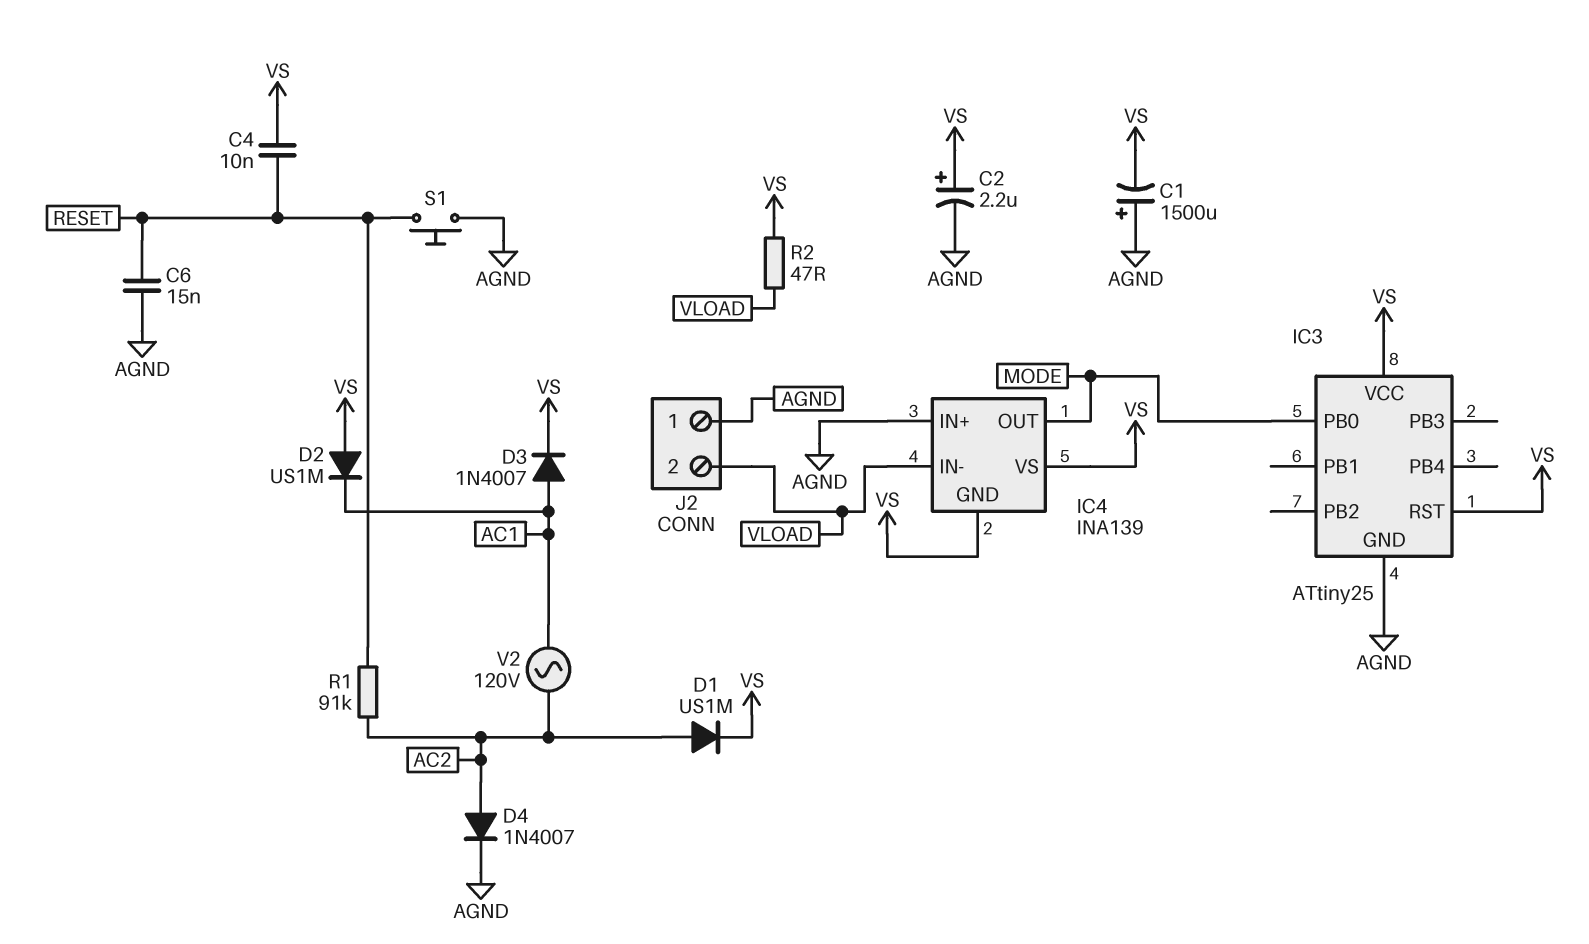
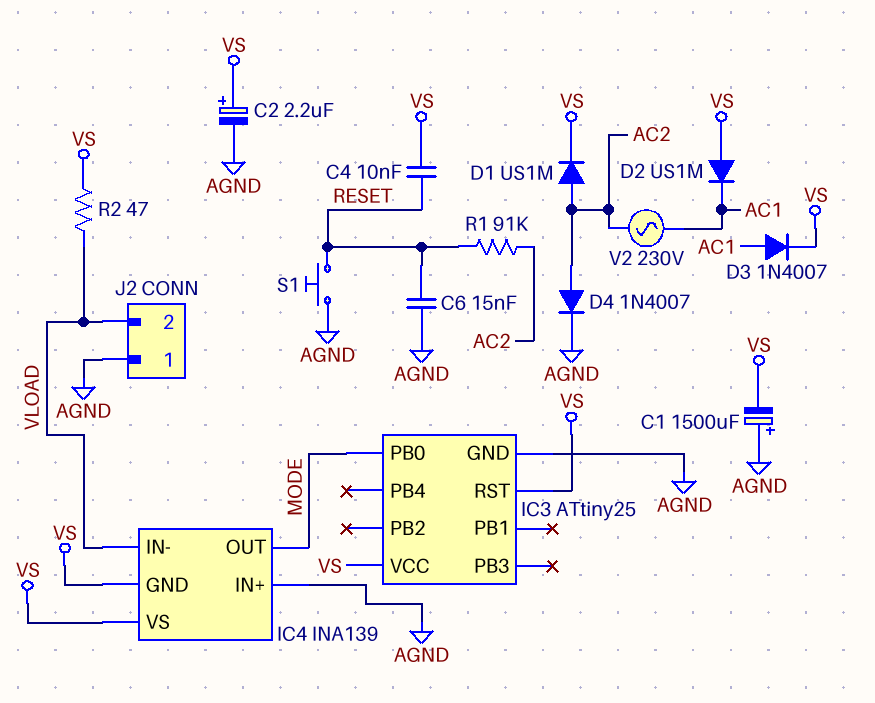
V2: AC 120V (AC1, AC2) -> AC 230V (AC1, AC2)

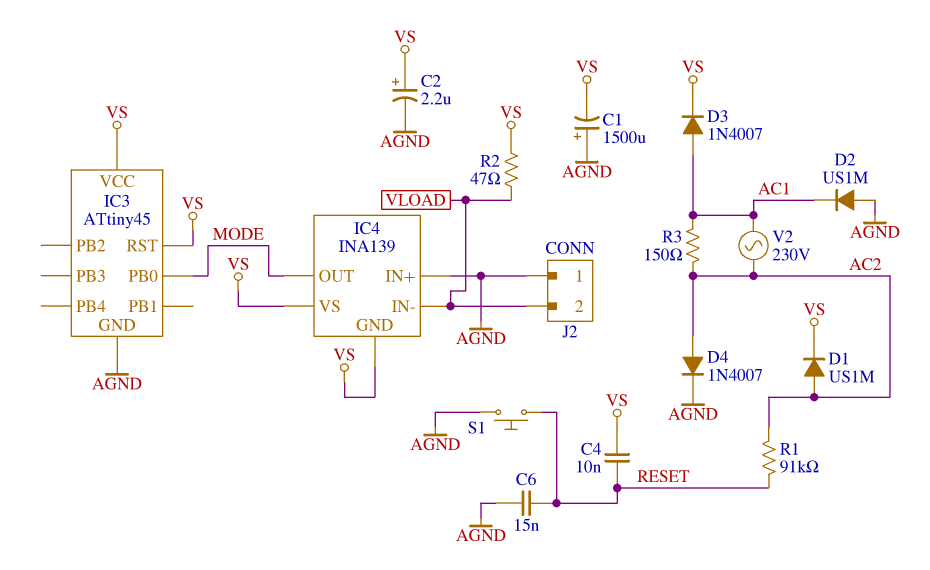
D2: diode US1M (A VS, K AC1) -> diode US1M (A AGND, K AC1)
IC3: ATtiny25 -> ATtiny45
R3: none -> 150 (AC1, AC2)

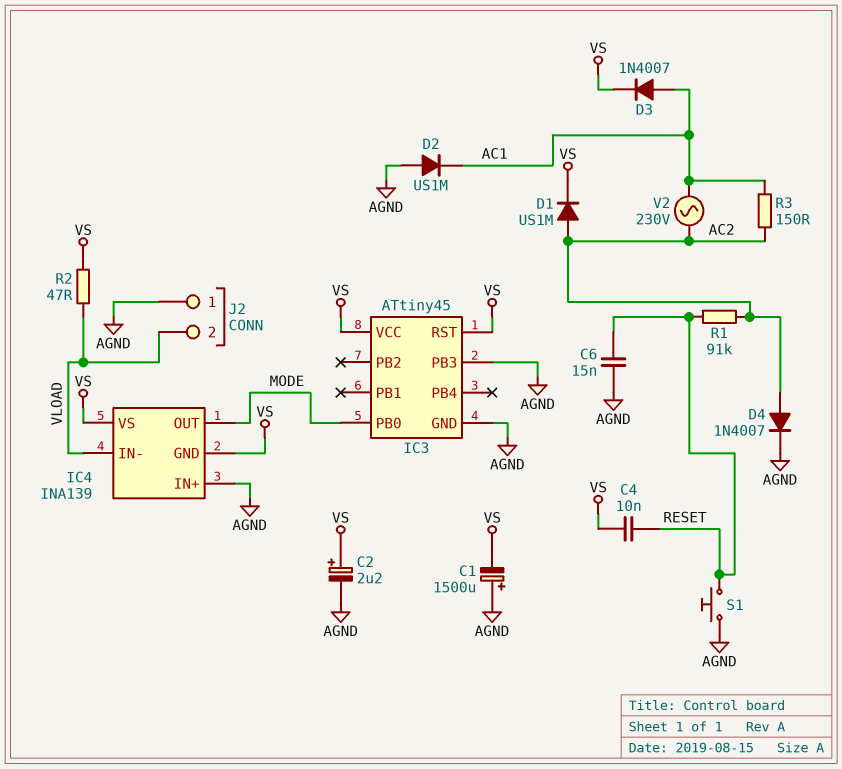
IC3 pin PB3: none -> AGND

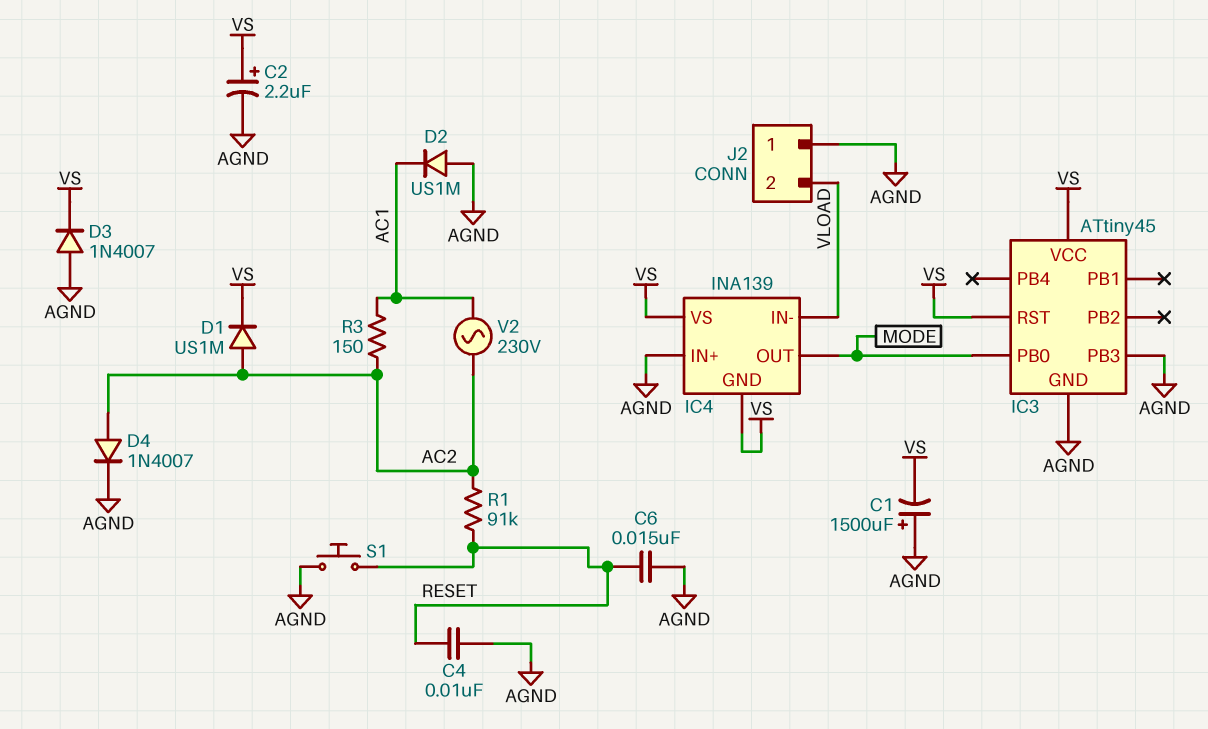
C4: 10nF (RESET, VS) -> 10nF (AGND, RESET)
D3: diode 1N4007 (A AC1, K VS) -> diode 1N4007 (A AGND, K VS)
R2: 47 (VLOAD, VS) -> none

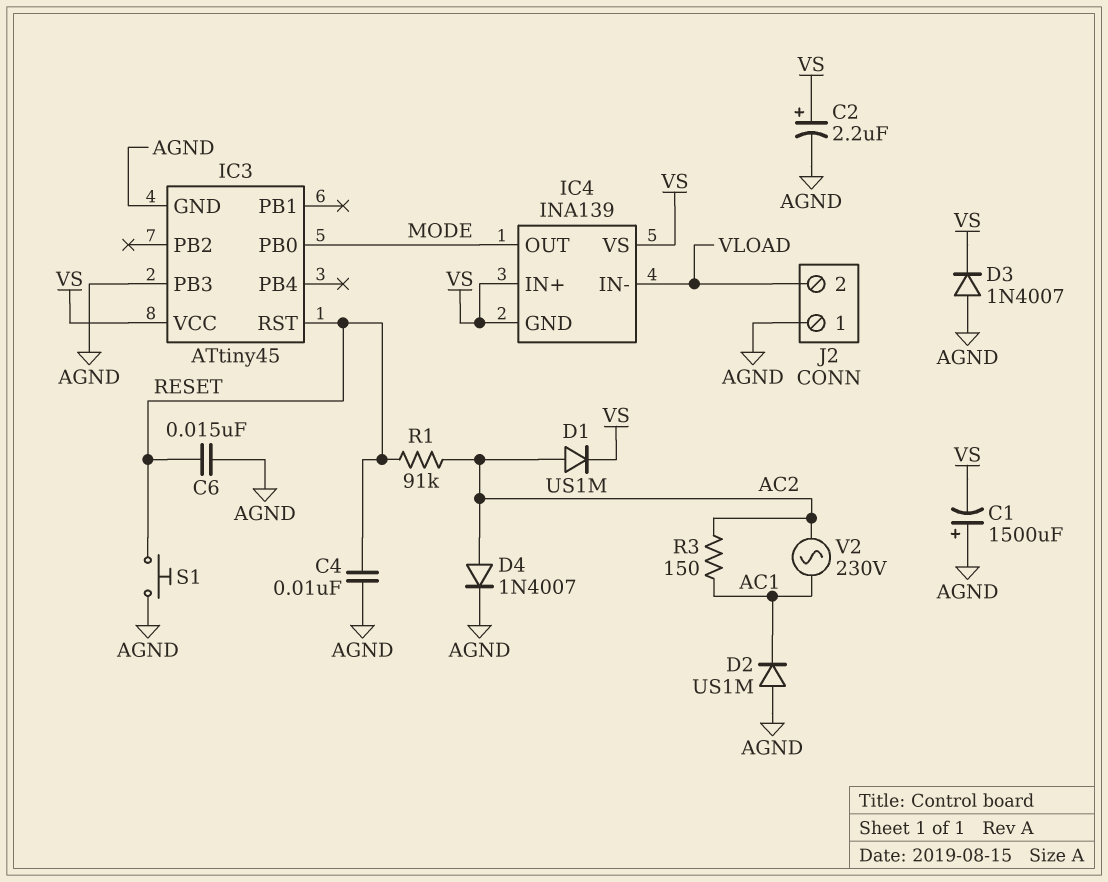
IC3 pin RST: VS -> RESET
IC4 pin IN+: AGND -> VS

